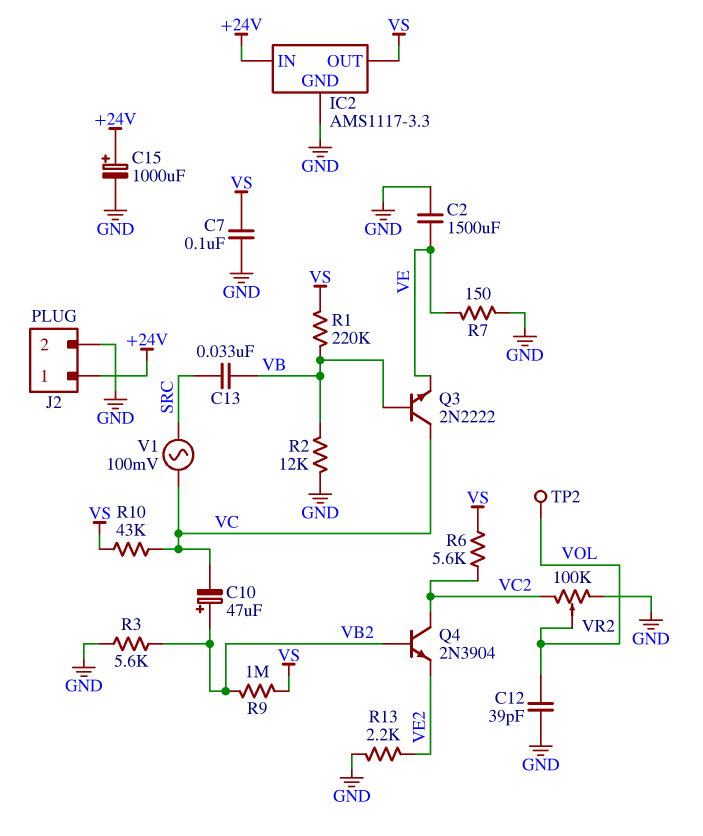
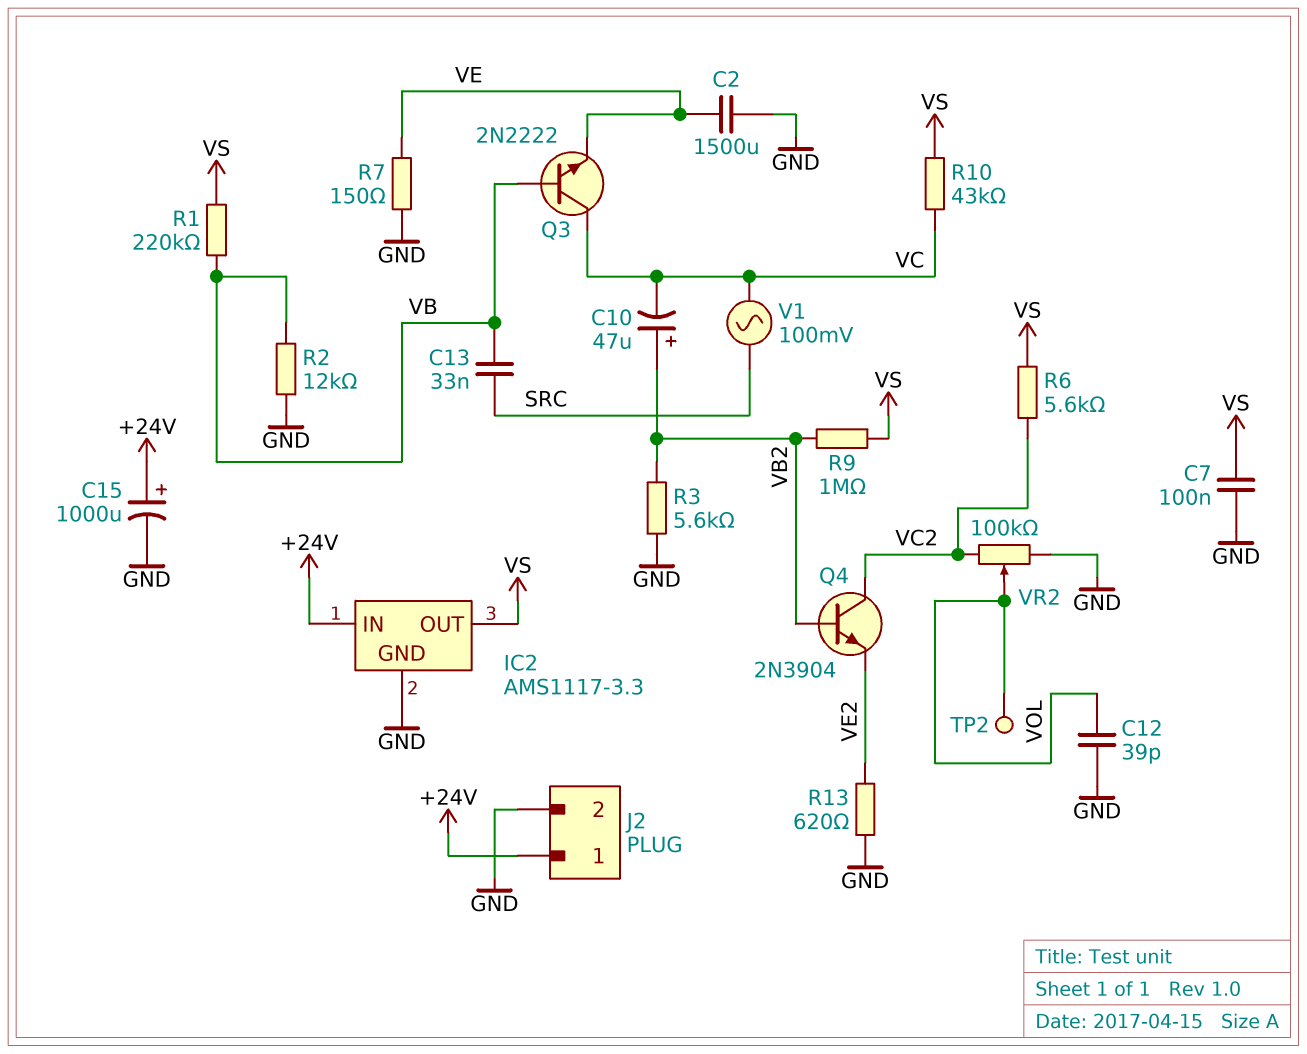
R13: 2.2k (GND, VE2) -> 620 (GND, VE2)

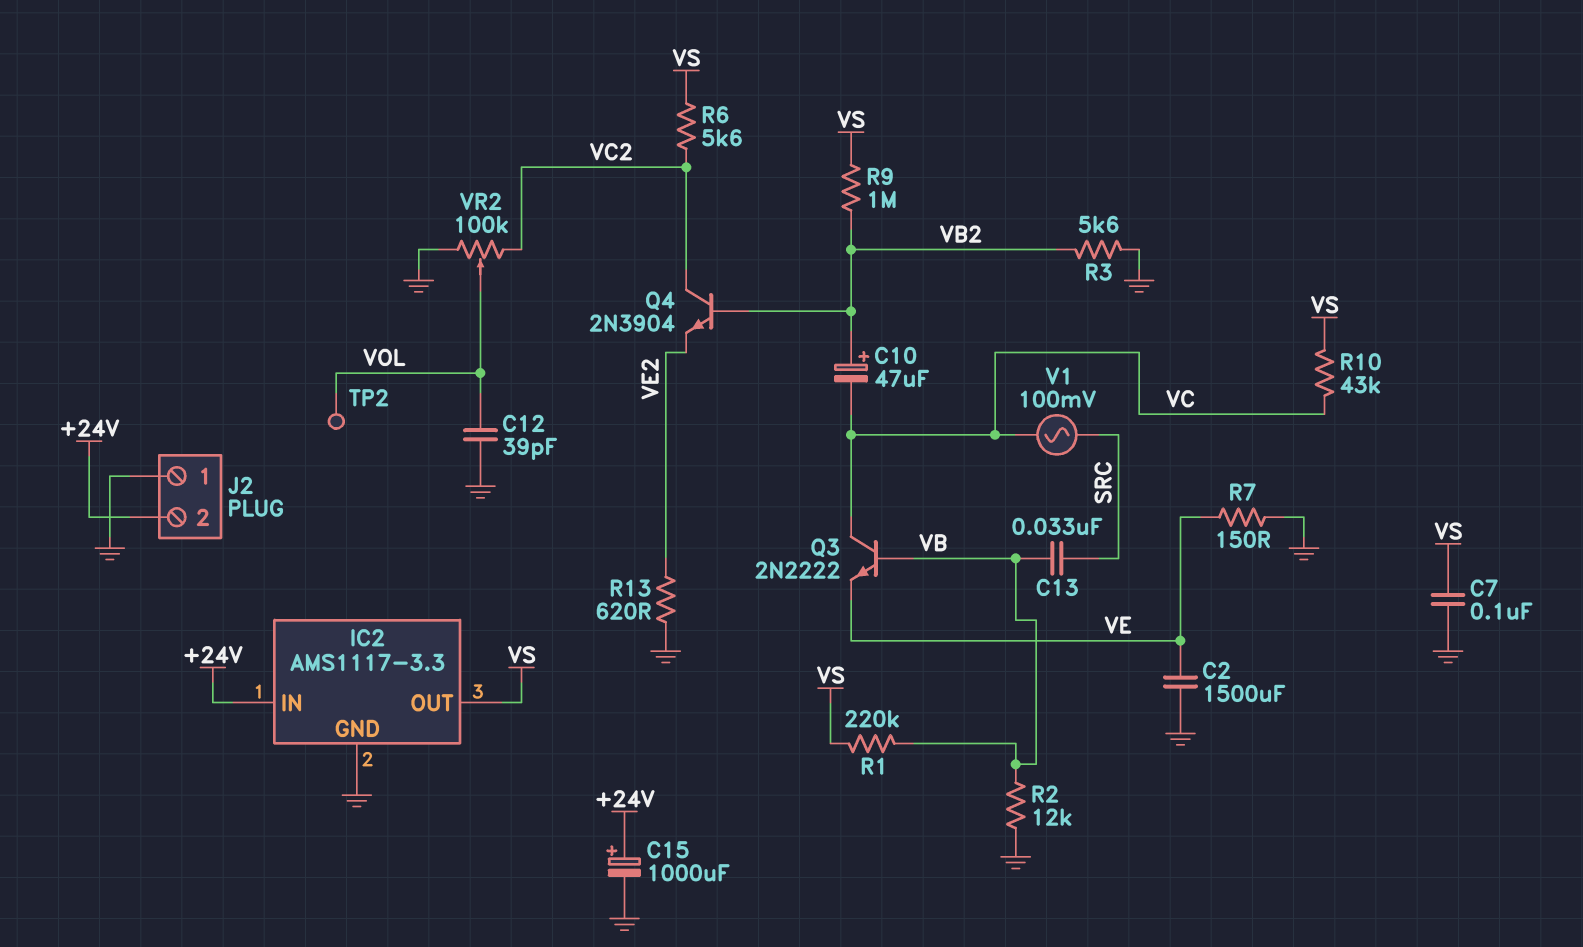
J2 pin 1: +24V -> GND
J2 pin 2: GND -> +24V

